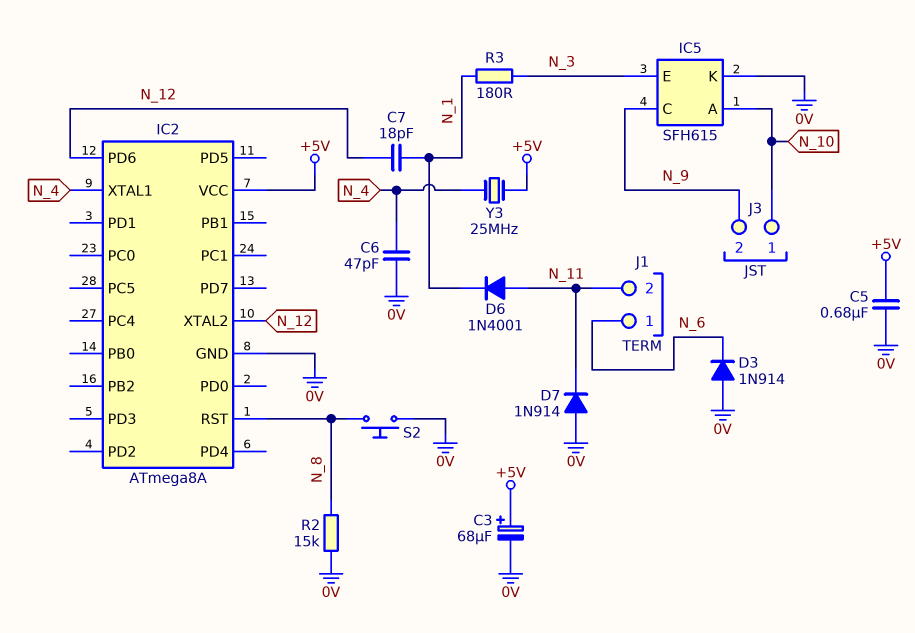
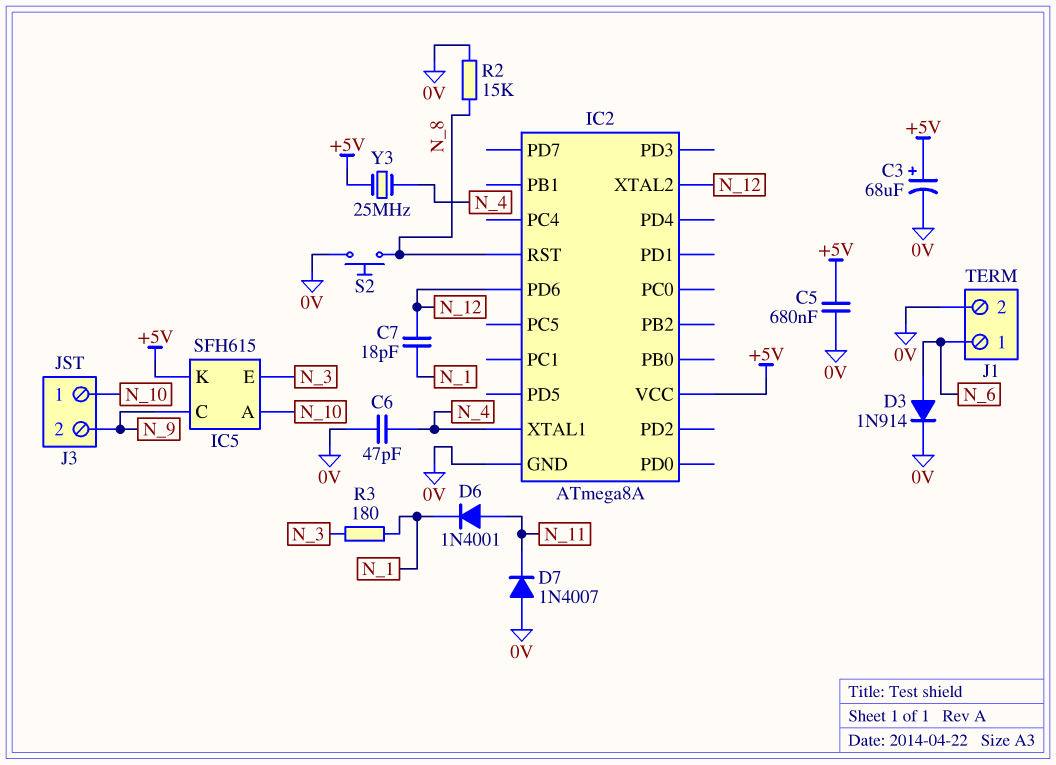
D3: diode 1N914 (A 0V, K N_6) -> diode 1N914 (A N_6, K 0V)
D7: diode 1N914 (A 0V, K N_11) -> diode 1N4007 (A 0V, K N_11)
IC5 pin K: 0V -> +5V
J1 pin 2: N_11 -> 0V

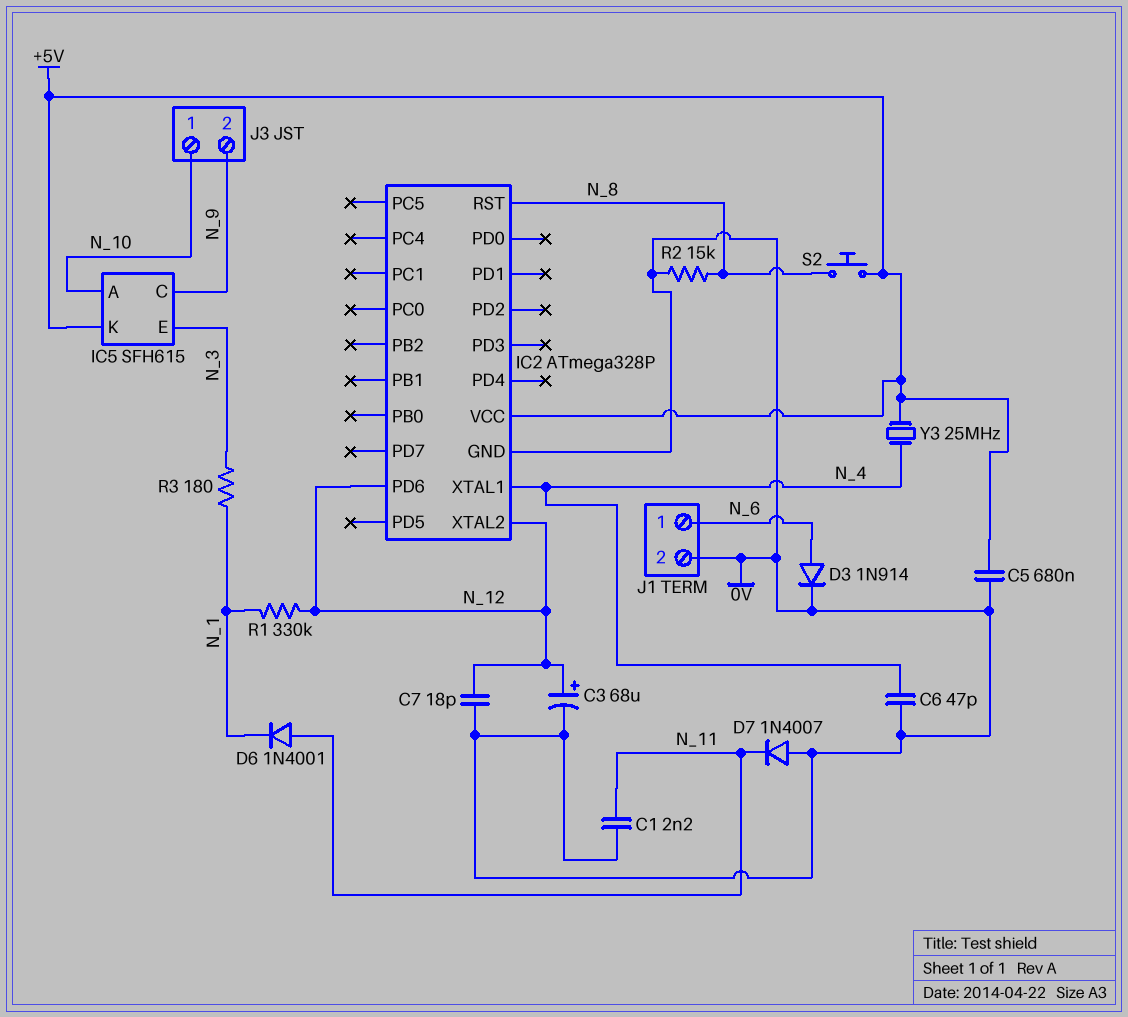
C1: none -> 2.2nF (0V, N_11)
C3: 68uF (plus +5V, minus 0V) -> 68uF (plus N_12, minus 0V)
C7: 18pF (N_1, N_12) -> 18pF (0V, N_12)
IC2: ATmega8A -> ATmega328P
R1: none -> 330k (N_1, N_12)
S2: button (0V, N_8) -> button (+5V, N_8)

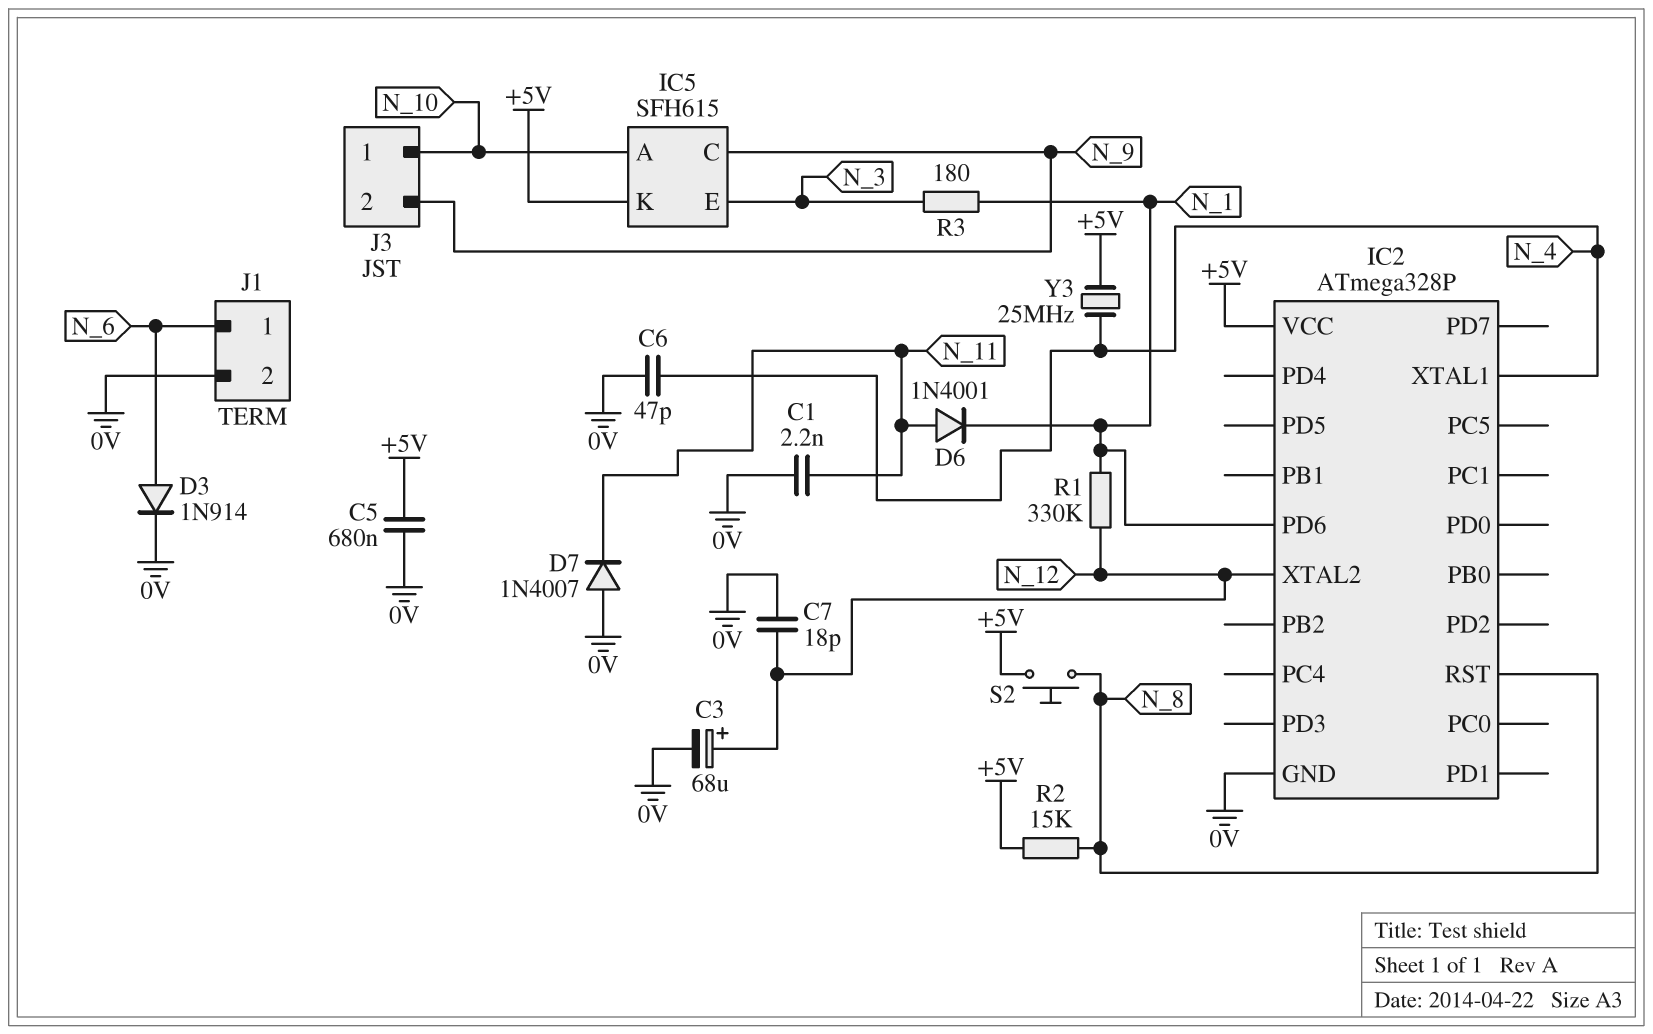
IC2 pin PD6: N_12 -> N_1
R2: 15k (0V, N_8) -> 15k (+5V, N_8)

